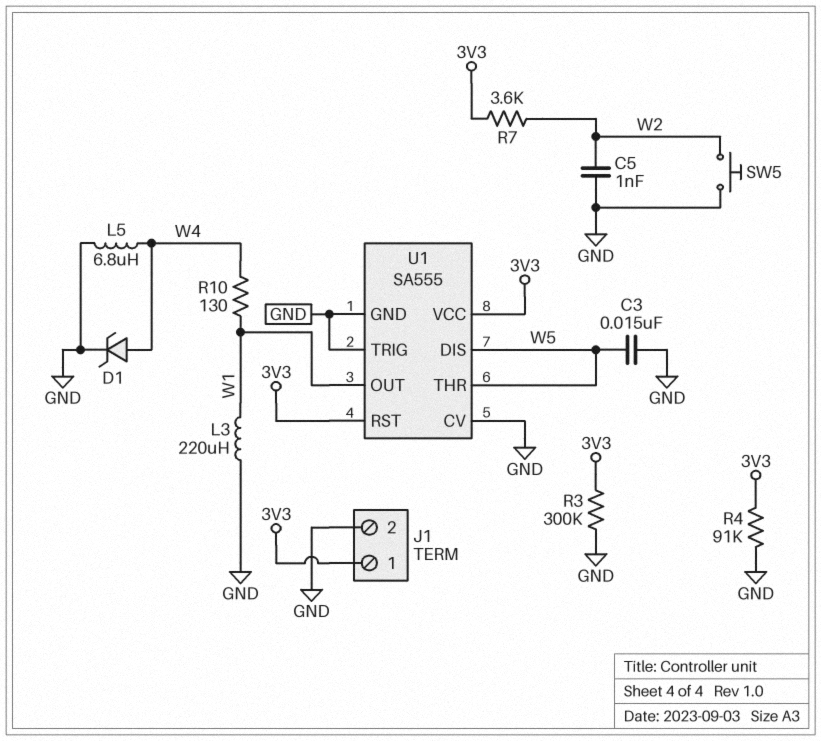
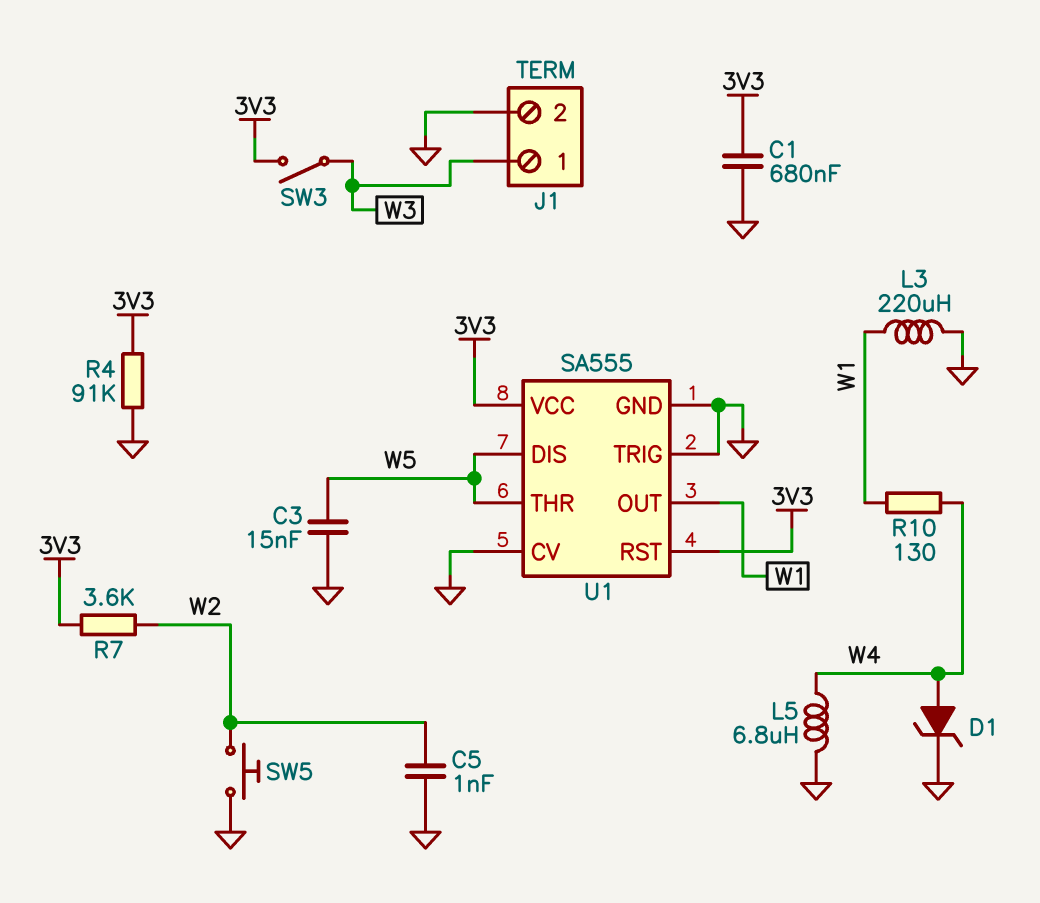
C1: none -> 680nF (3V3, GND)
J1 pin 1: 3V3 -> W3
R3: 300k (3V3, GND) -> none
SW3: none -> switch (3V3, W3)

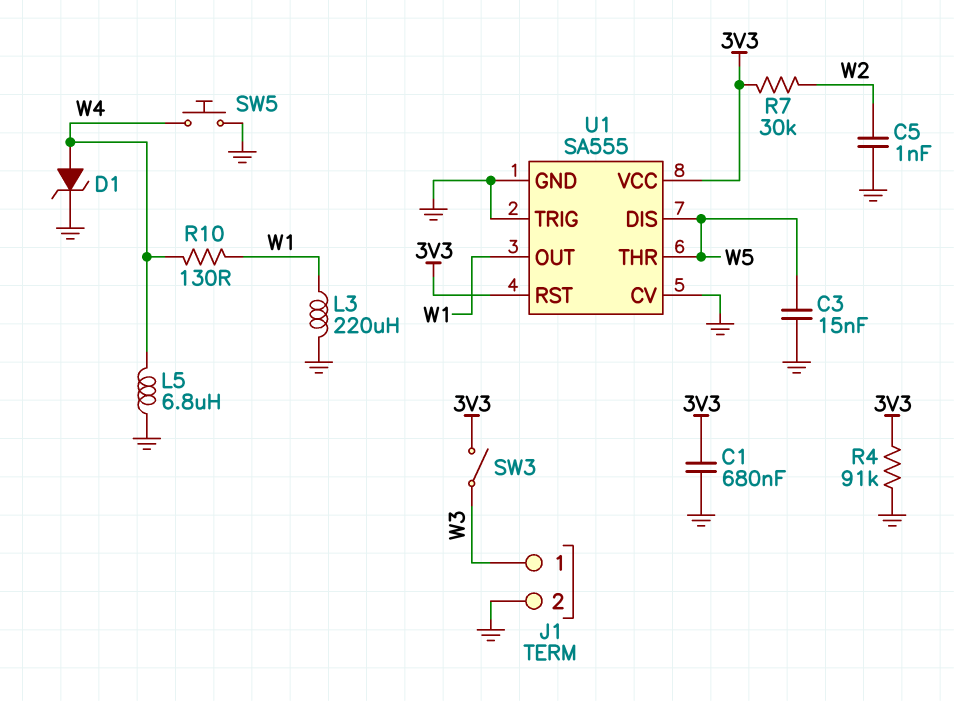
R7: 3.6k (3V3, W2) -> 30k (3V3, W2)
SW5: button (GND, W2) -> button (GND, W4)

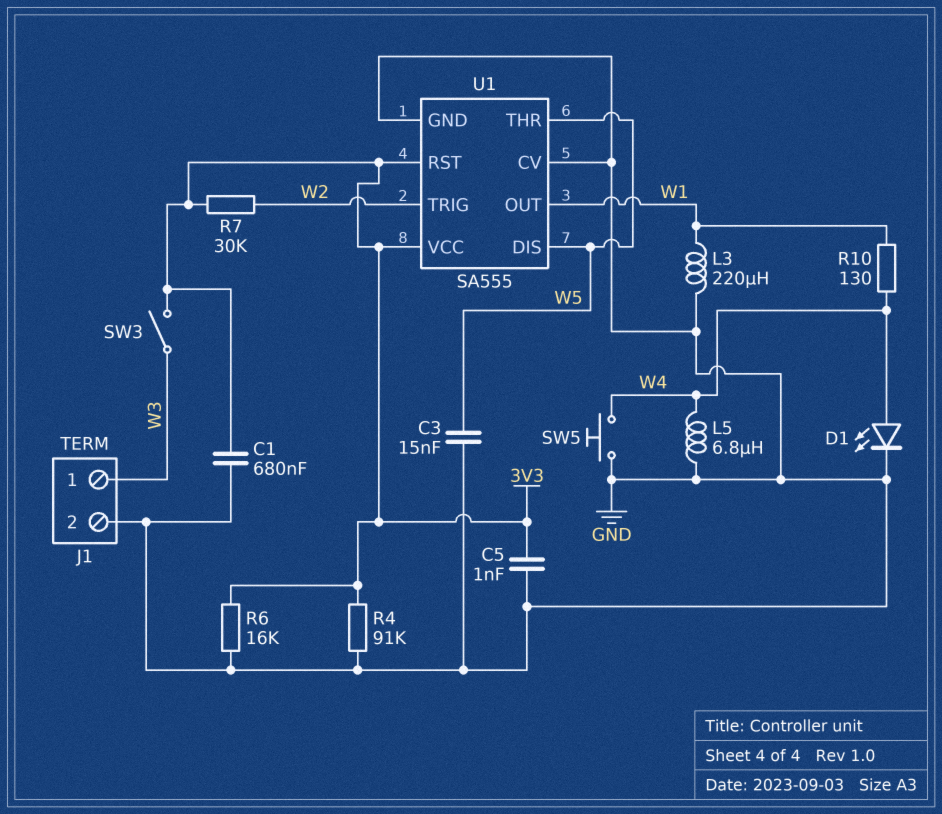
C5: 1nF (GND, W2) -> 1nF (3V3, GND)
D1: zener (A W4, K GND) -> LED (A W4, K GND)
R6: none -> 16k (3V3, GND)
U1 pin TRIG: GND -> W2

